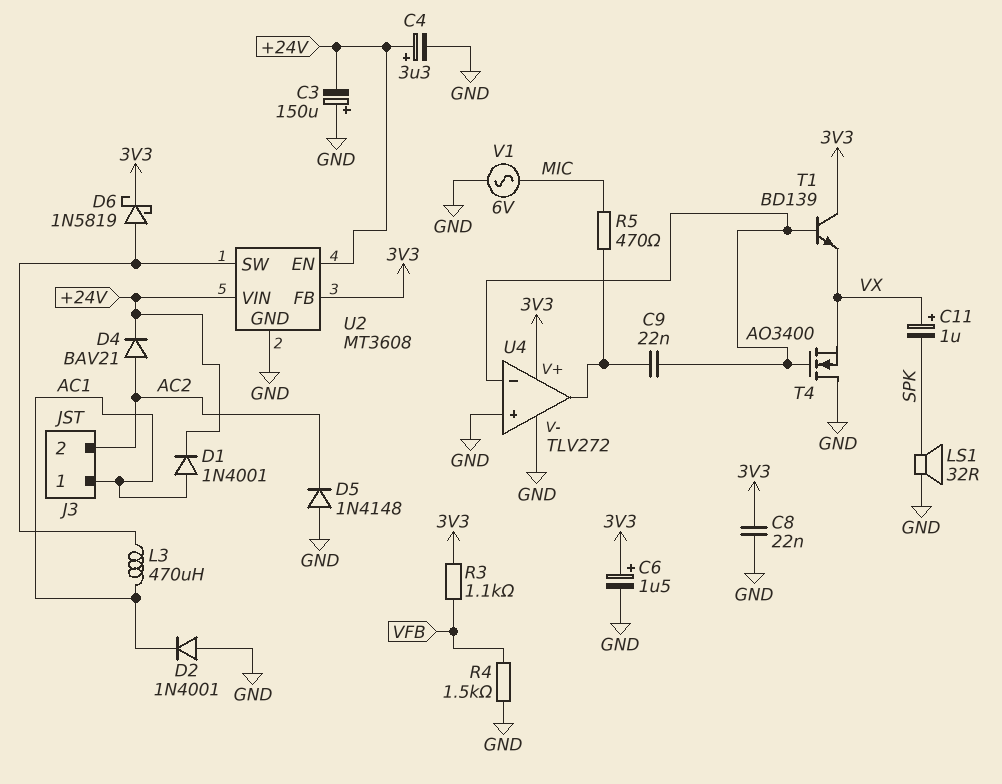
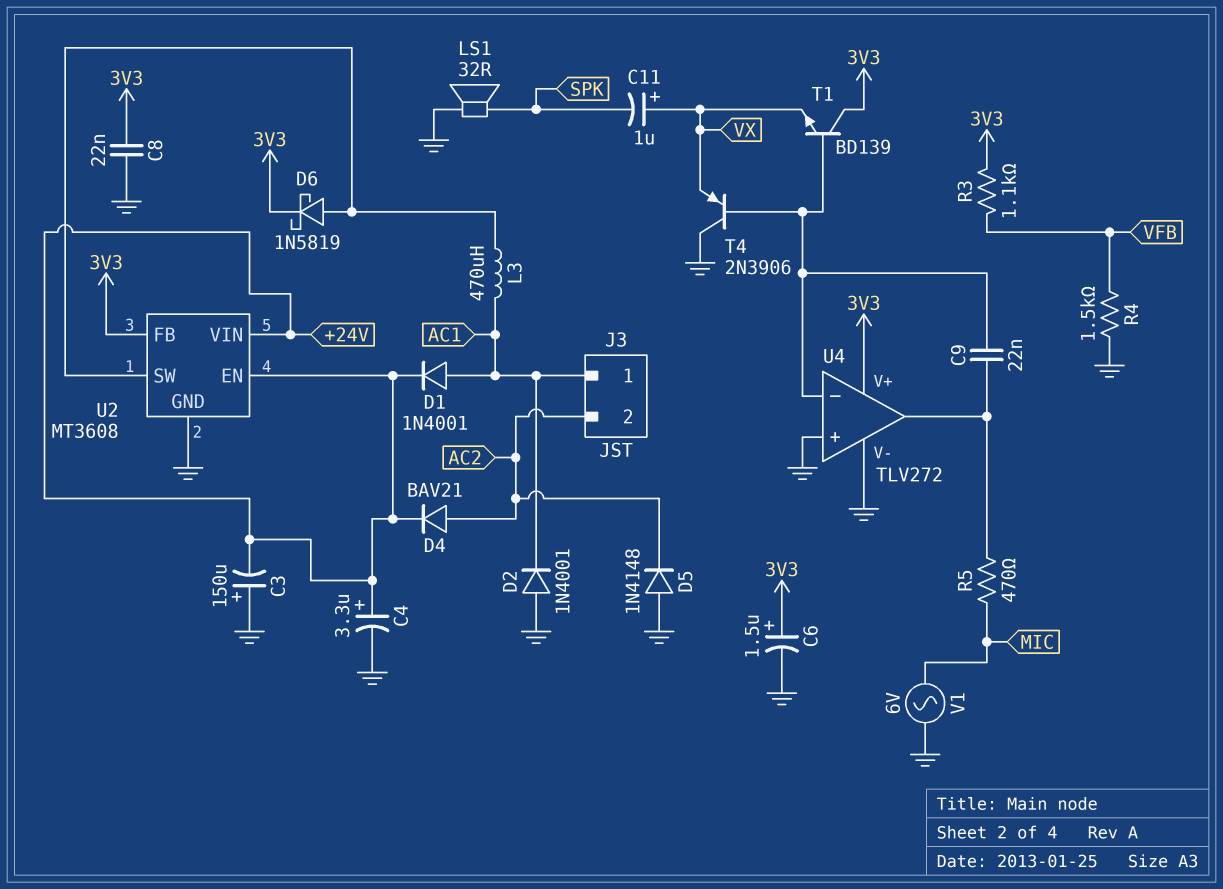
T4: NMOS AO3400 (G U4/in-, D GND, S VX) -> PNP 2N3906 (B U4/in-, C GND, E VX)

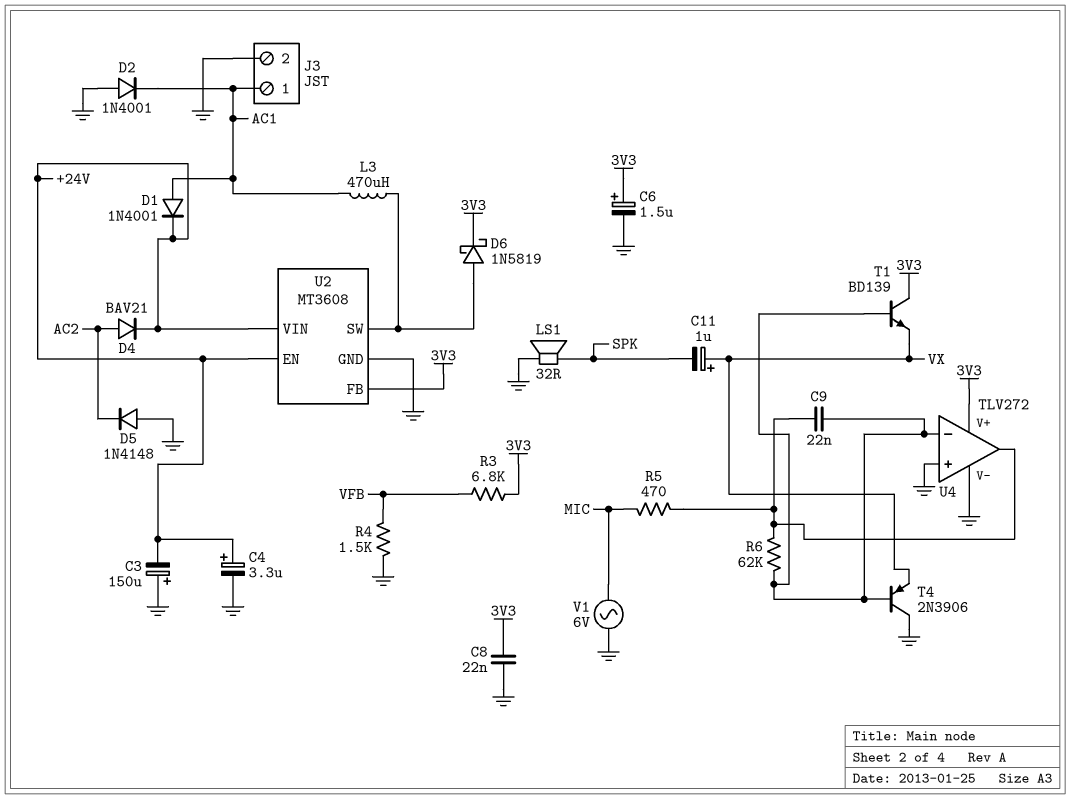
J3 pin 2: AC2 -> GND
R3: 1.1k (3V3, VFB) -> 6.8k (3V3, VFB)
R6: none -> 62k (U4/in-, U4/out)

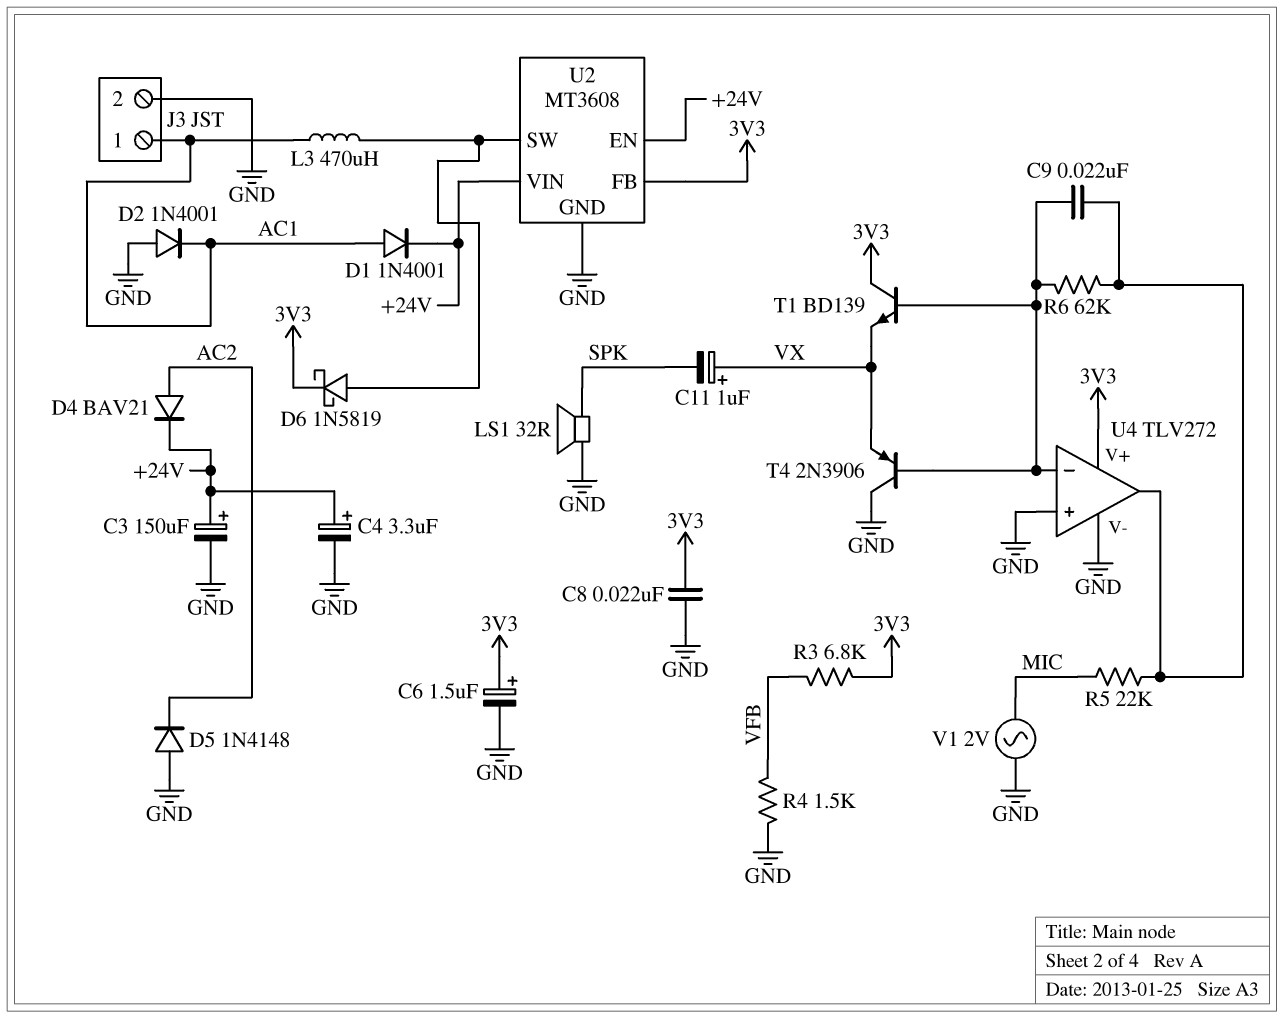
C3: 150uF (plus GND, minus +24V) -> 150uF (plus +24V, minus GND)
R5: 470 (MIC, U4/out) -> 22k (MIC, U4/out)
V1: AC 6V (GND, MIC) -> AC 2V (GND, MIC)

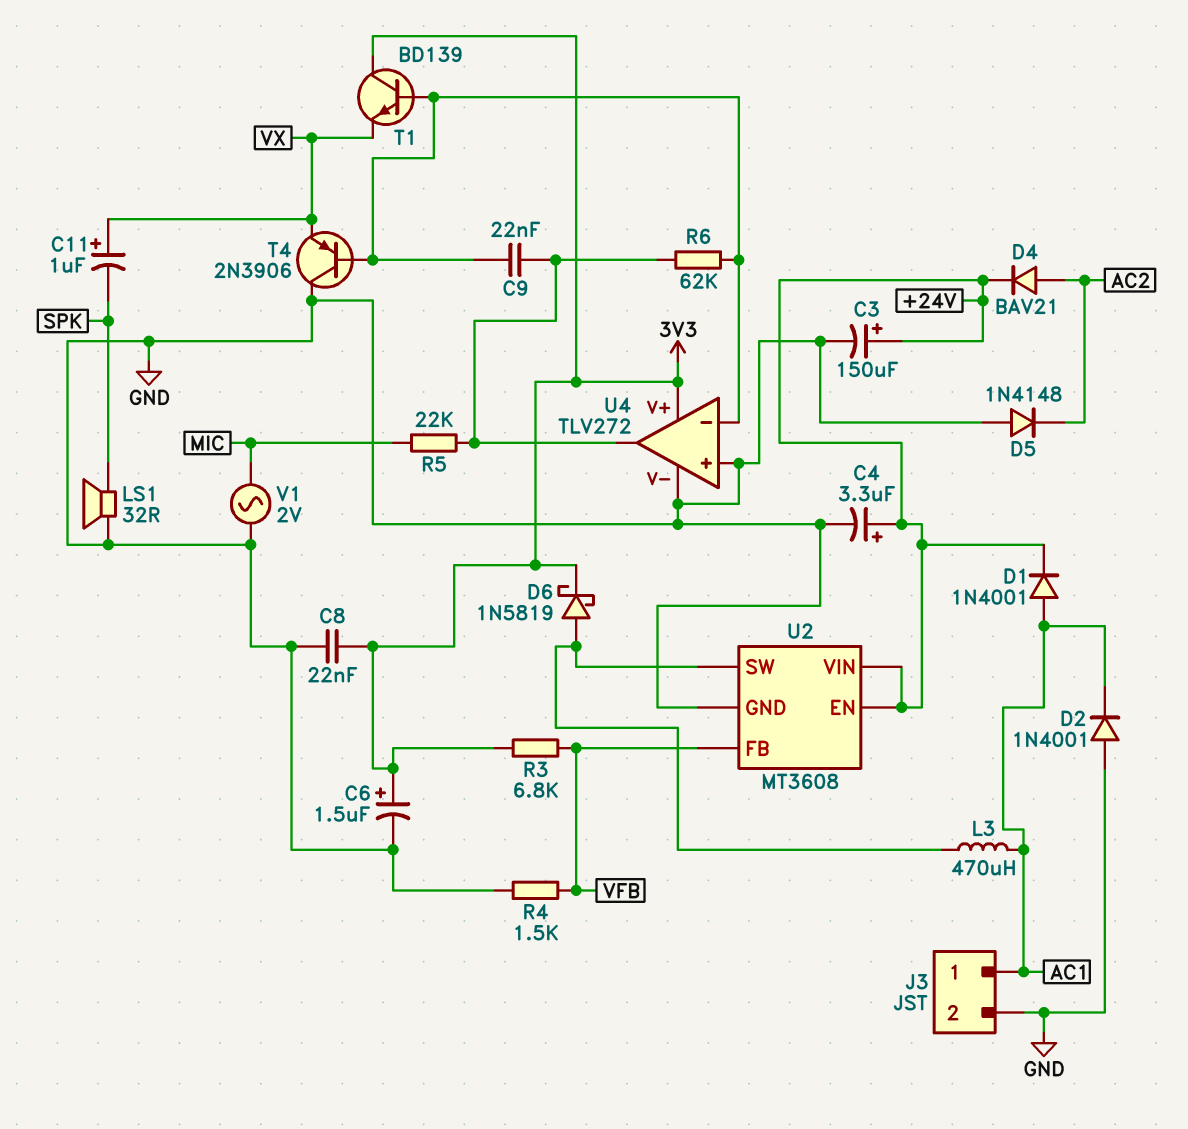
U2 pin FB: 3V3 -> VFB

